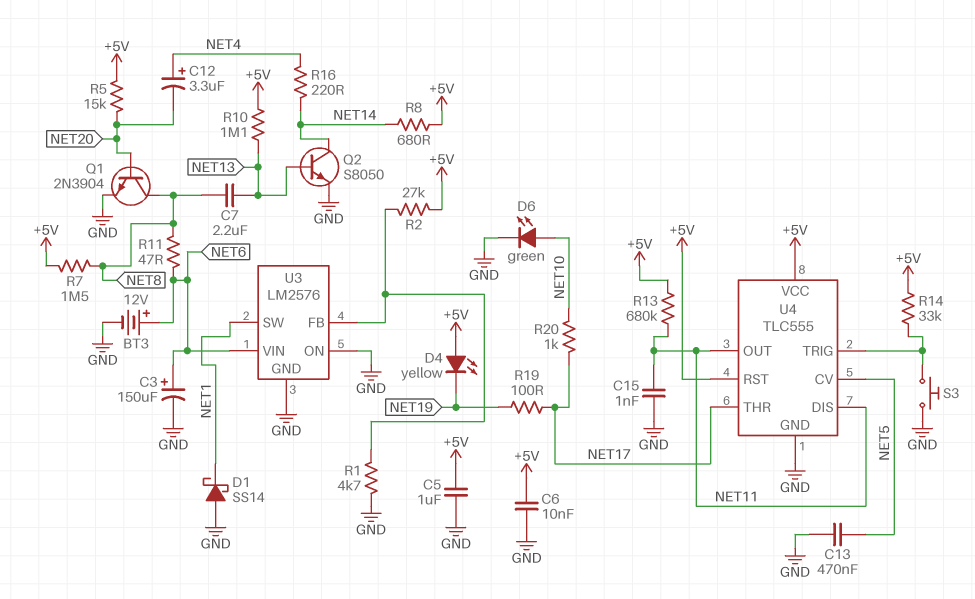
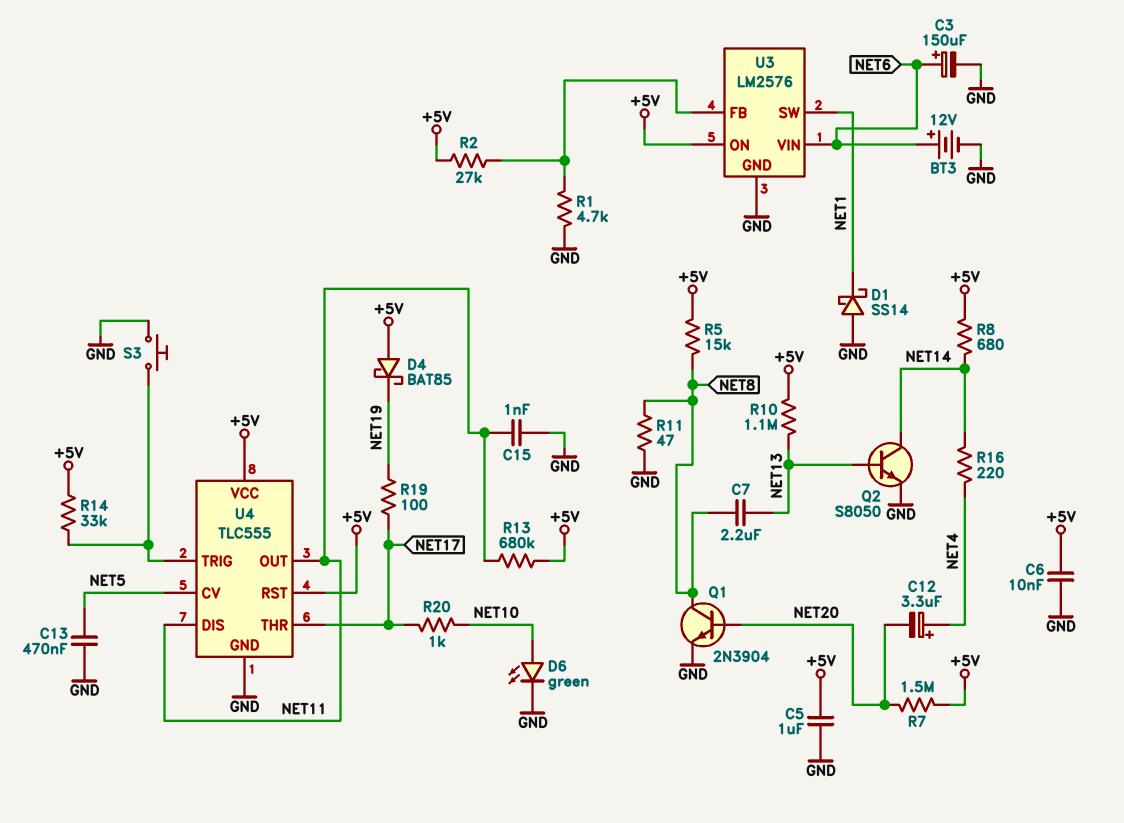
D4: LED yellow (A +5V, K NET19) -> schottky BAT85 (A +5V, K NET19)
R5: 15k (+5V, NET20) -> 15k (+5V, NET8)
R7: 1.5M (+5V, NET8) -> 1.5M (+5V, NET20)
R11: 47 (NET6, NET8) -> 47 (GND, NET8)
U3 pin ON: GND -> +5V

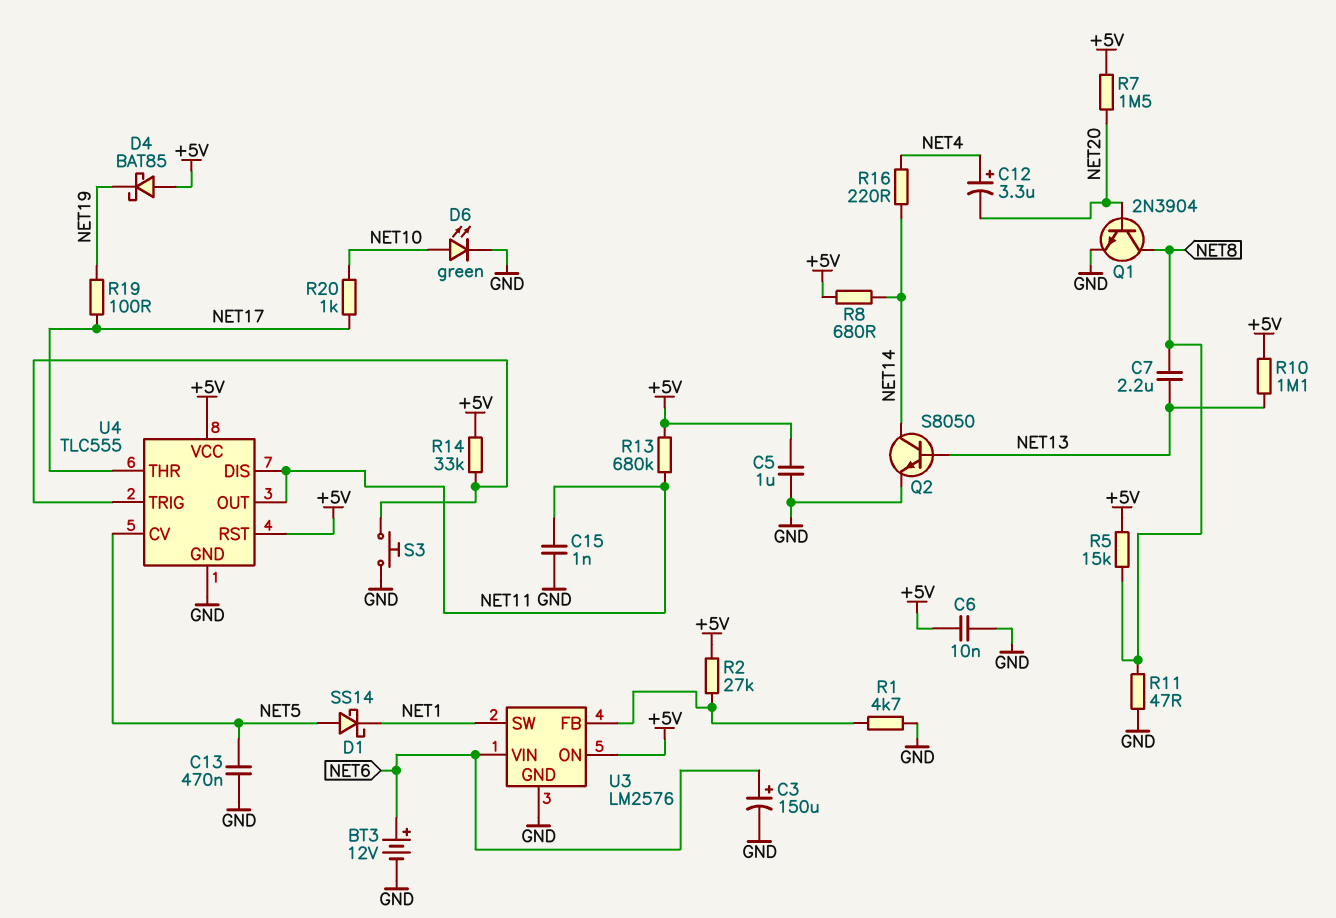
D1: schottky SS14 (A GND, K NET1) -> schottky SS14 (A NET5, K NET1)

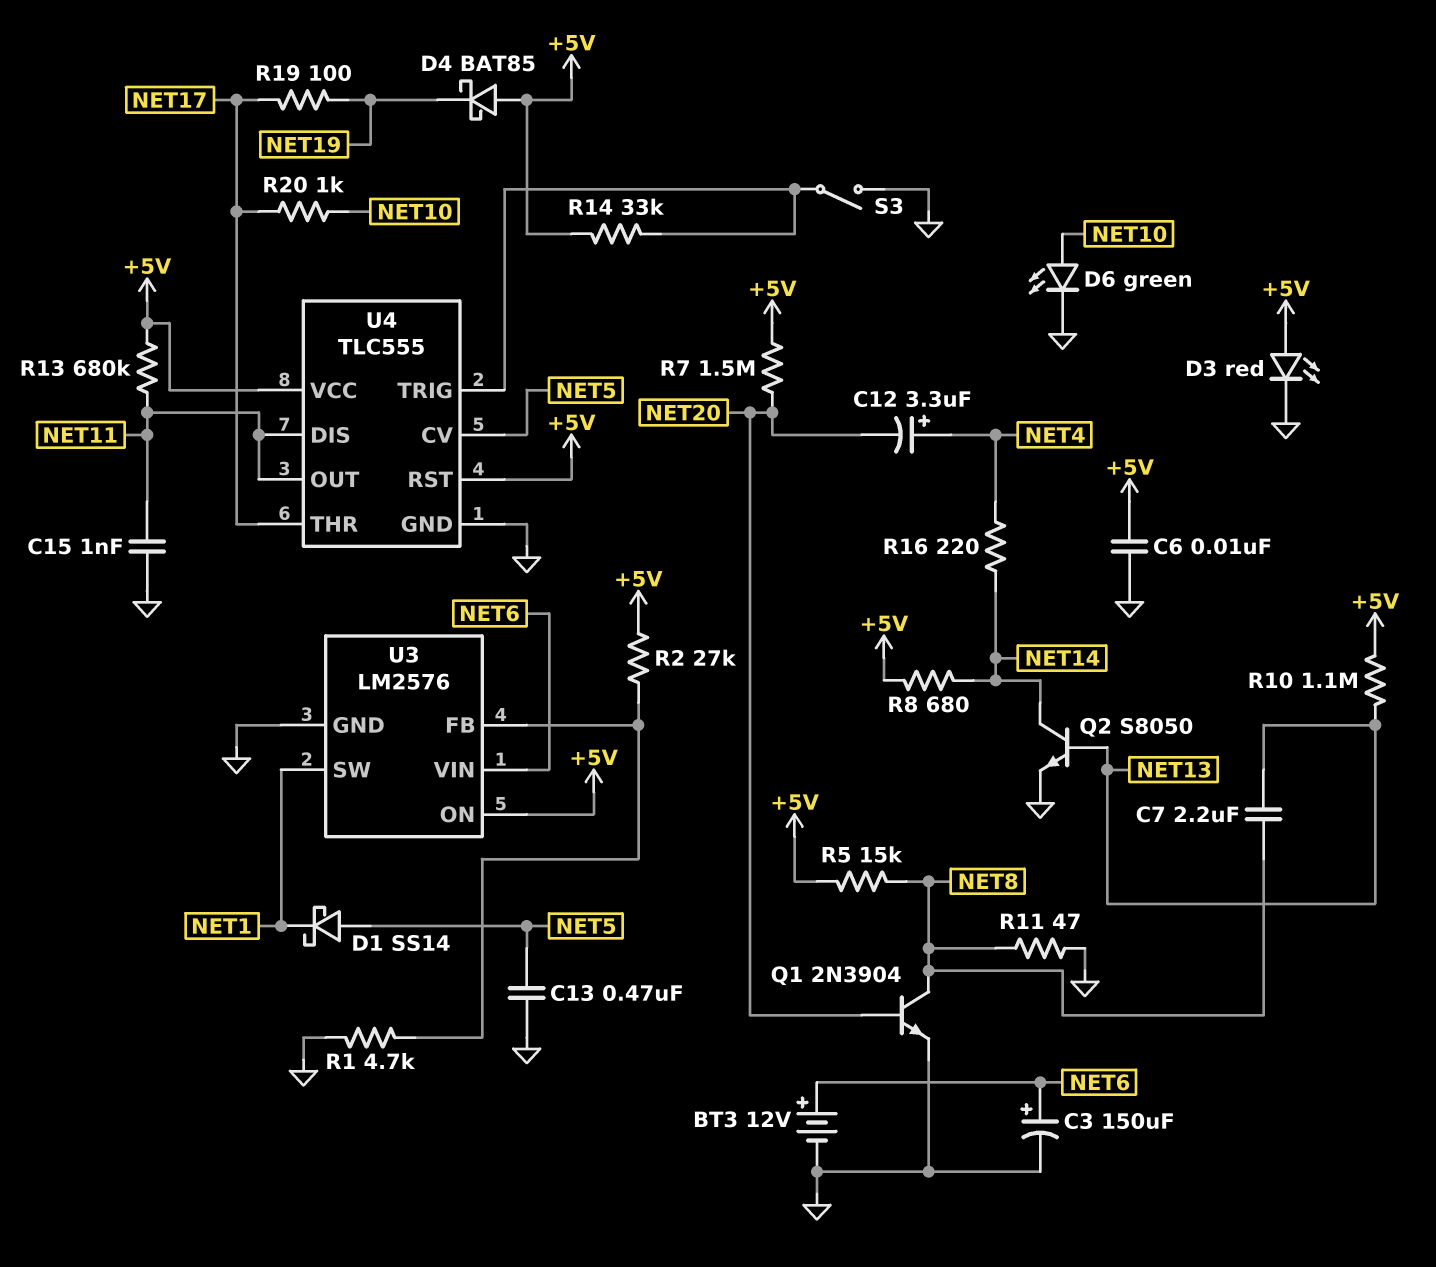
C5: 1uF (+5V, GND) -> none
D3: none -> LED red (A +5V, K GND)
S3: button (GND, U4/TRIG) -> switch (GND, U4/TRIG)

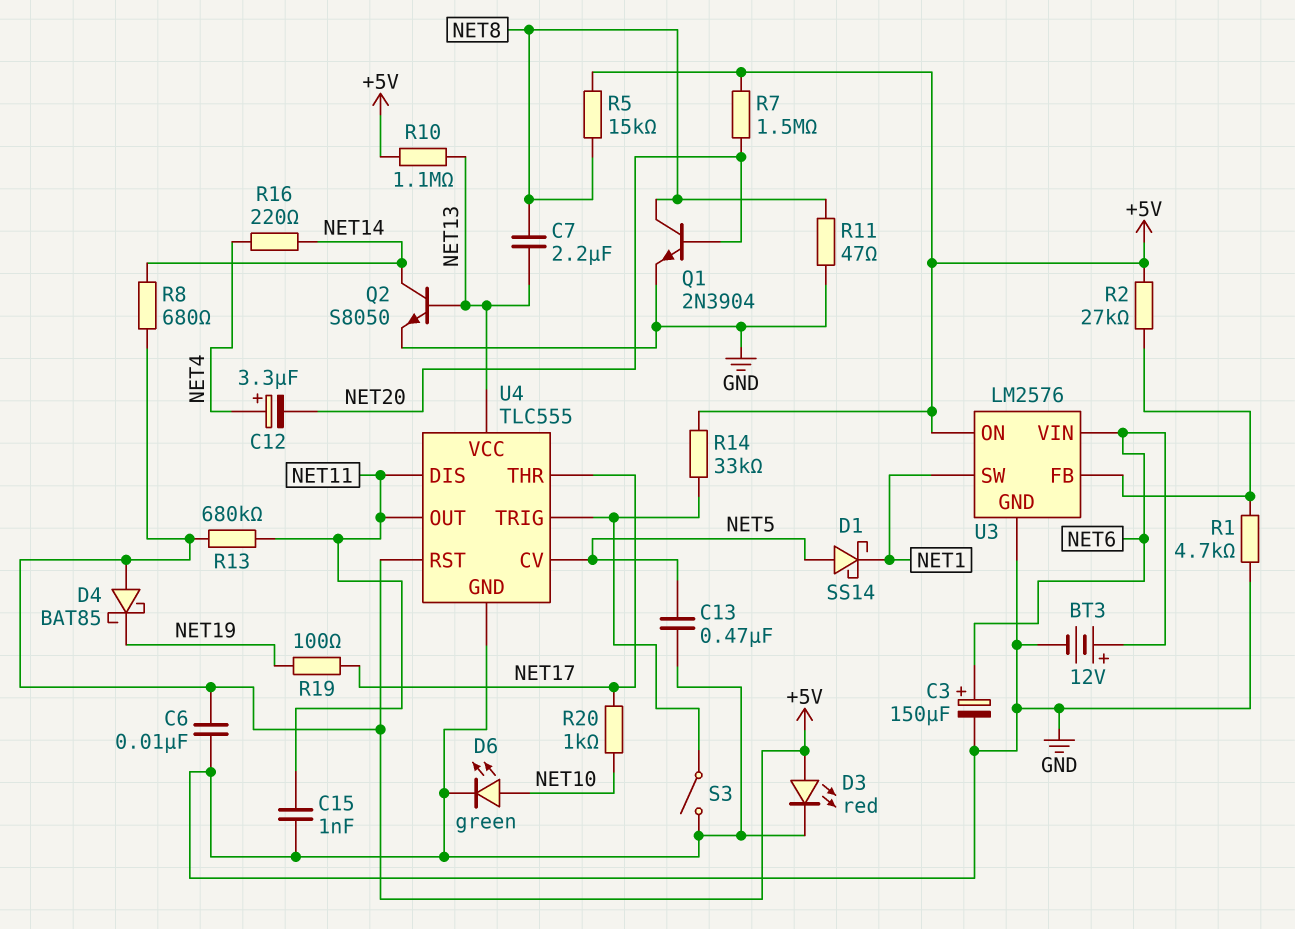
U4 pin VCC: +5V -> NET13

